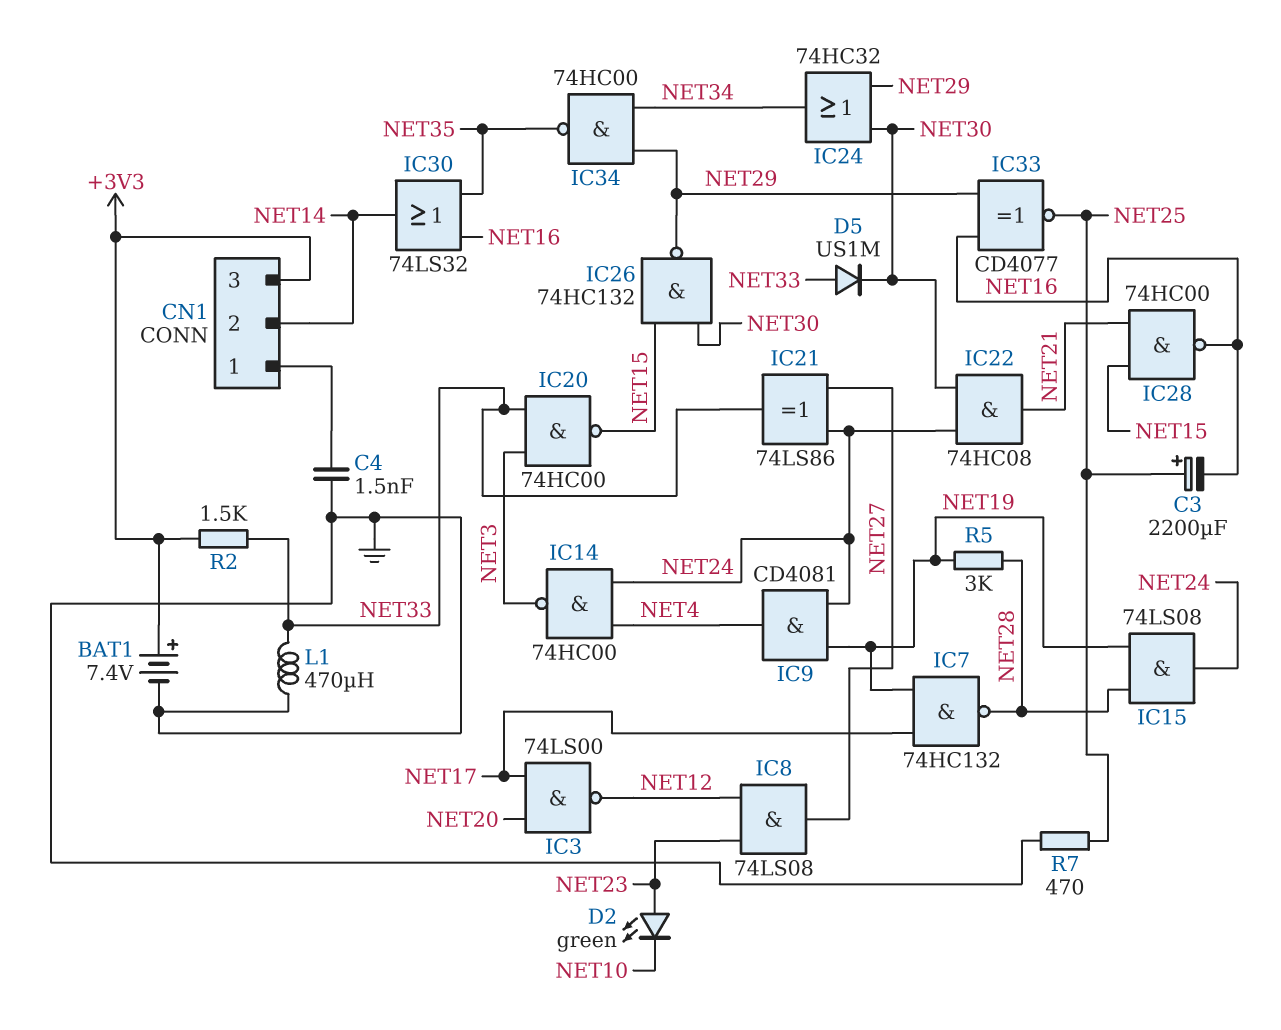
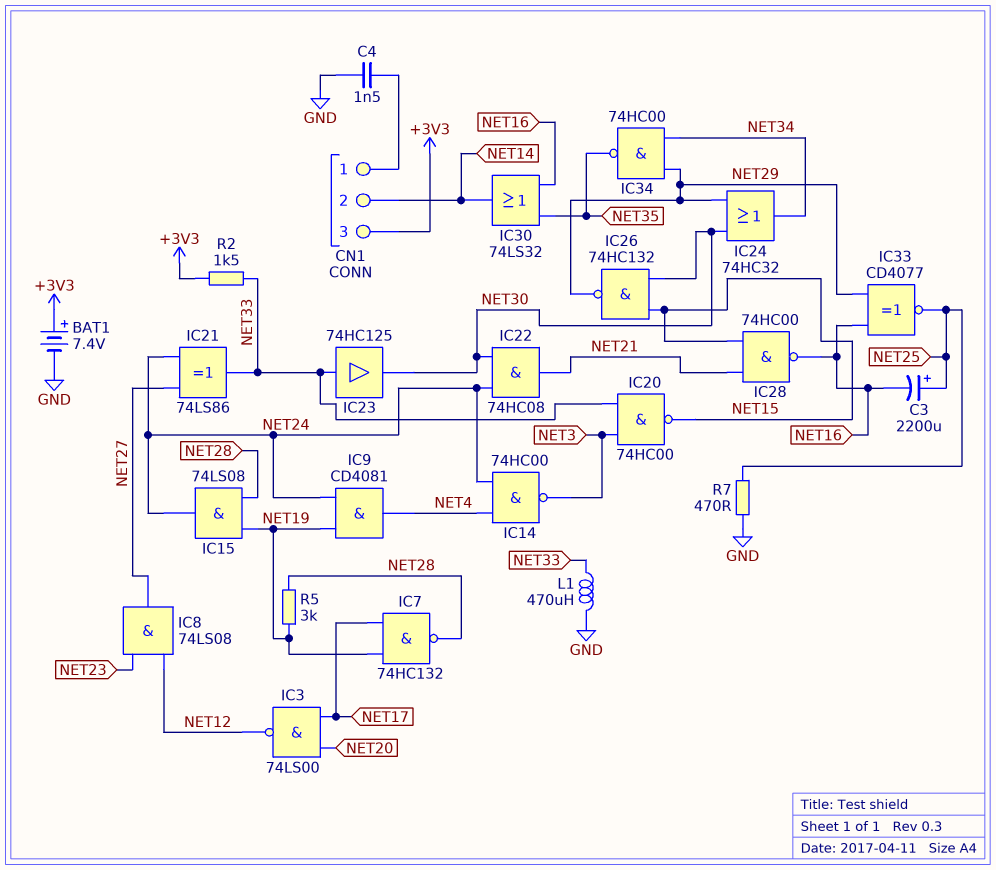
D2: LED green (A NET23, K NET10) -> none
D5: diode US1M (A NET33, K NET30) -> none
IC23: none -> buffer 74HC125 (in NET33, out NET30)

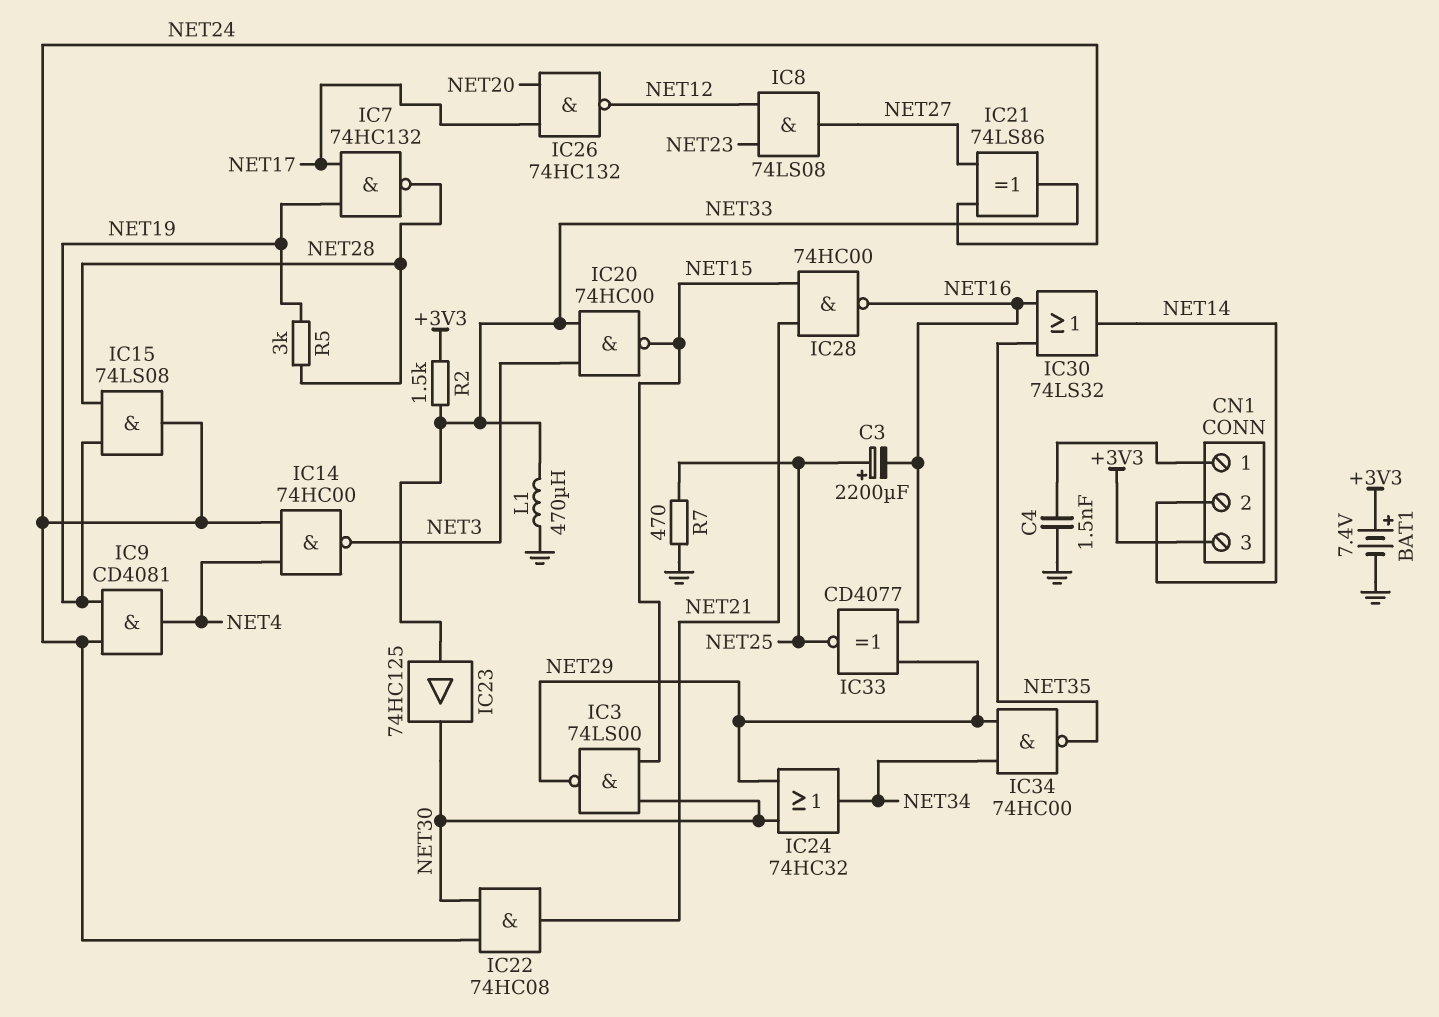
IC3: NAND 74LS00 (in NET17, in NET20, out NET12) -> NAND 74LS00 (in NET15, in NET30, out NET29)
IC26: NAND 74HC132 (in NET15, in NET30, out NET29) -> NAND 74HC132 (in NET17, in NET20, out NET12)

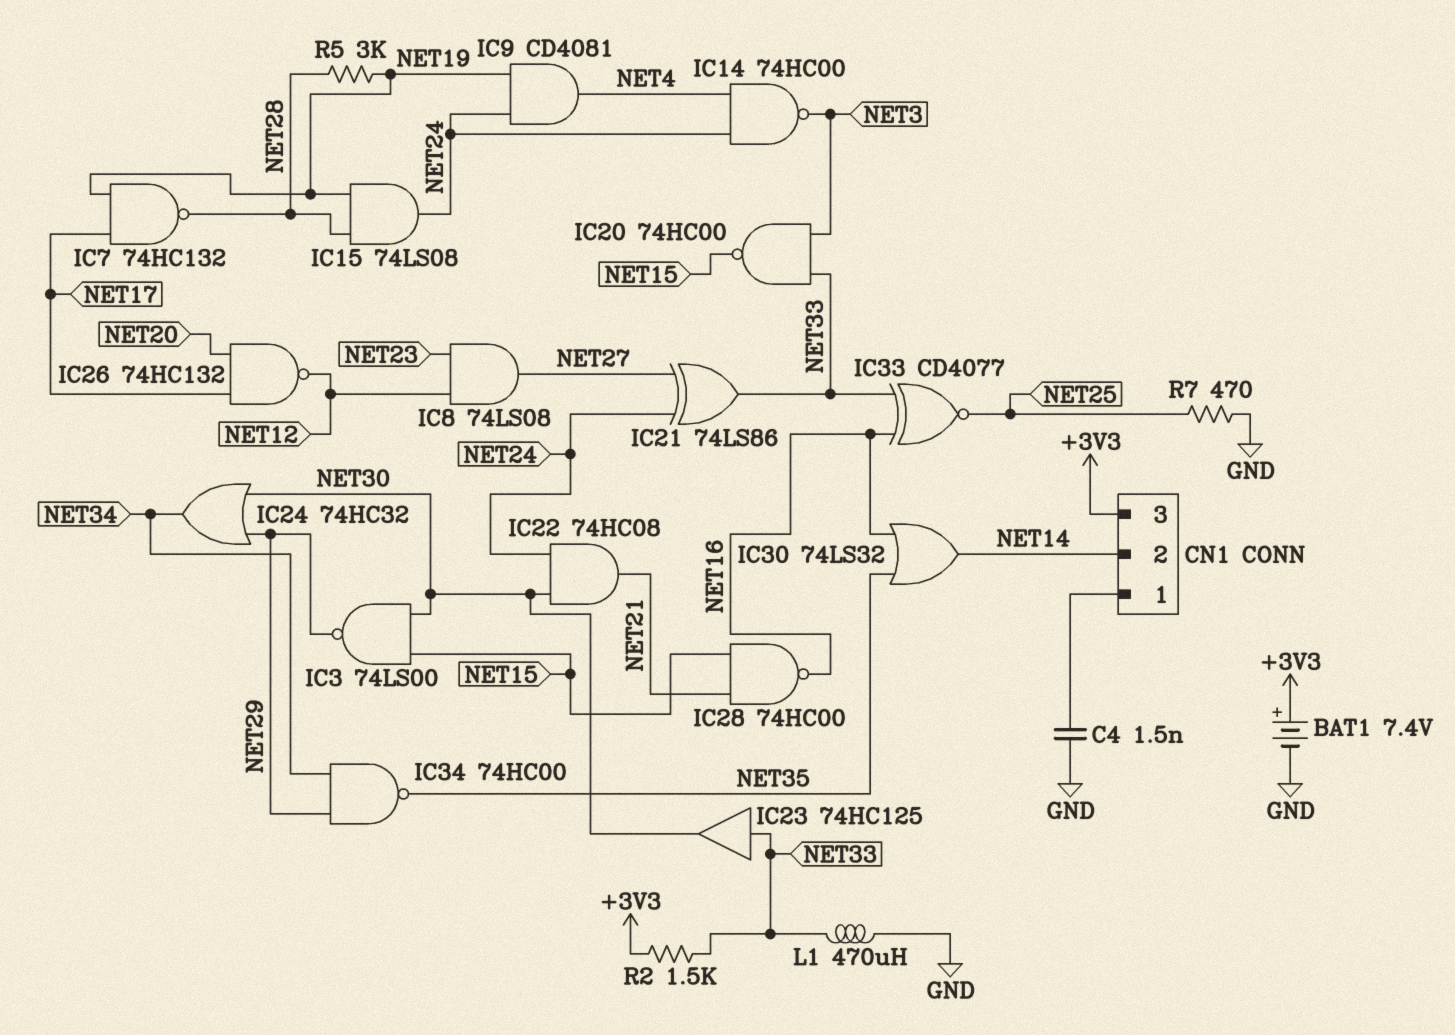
C3: 2200uF (plus NET25, minus NET16) -> none
IC33: XNOR CD4077 (in NET16, in NET29, out NET25) -> XNOR CD4077 (in NET16, in NET33, out NET25)

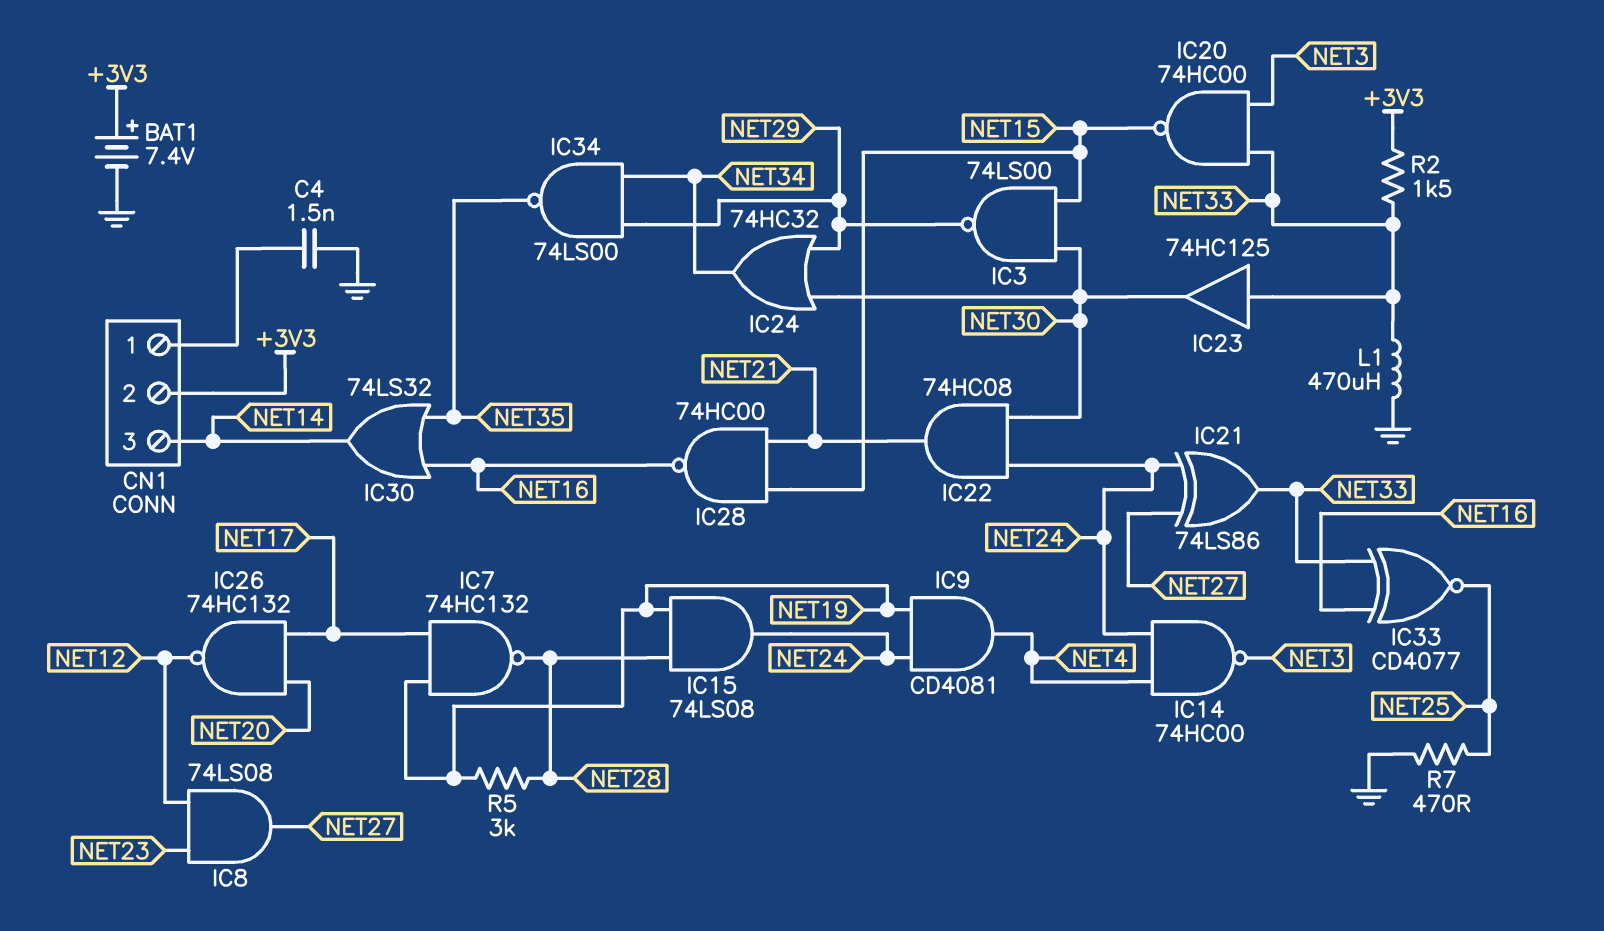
CN1 pin 2: NET14 -> +3V3
CN1 pin 3: +3V3 -> NET14
IC34: NAND 74HC00 (in NET29, in NET34, out NET35) -> NAND 74LS00 (in NET29, in NET34, out NET35)

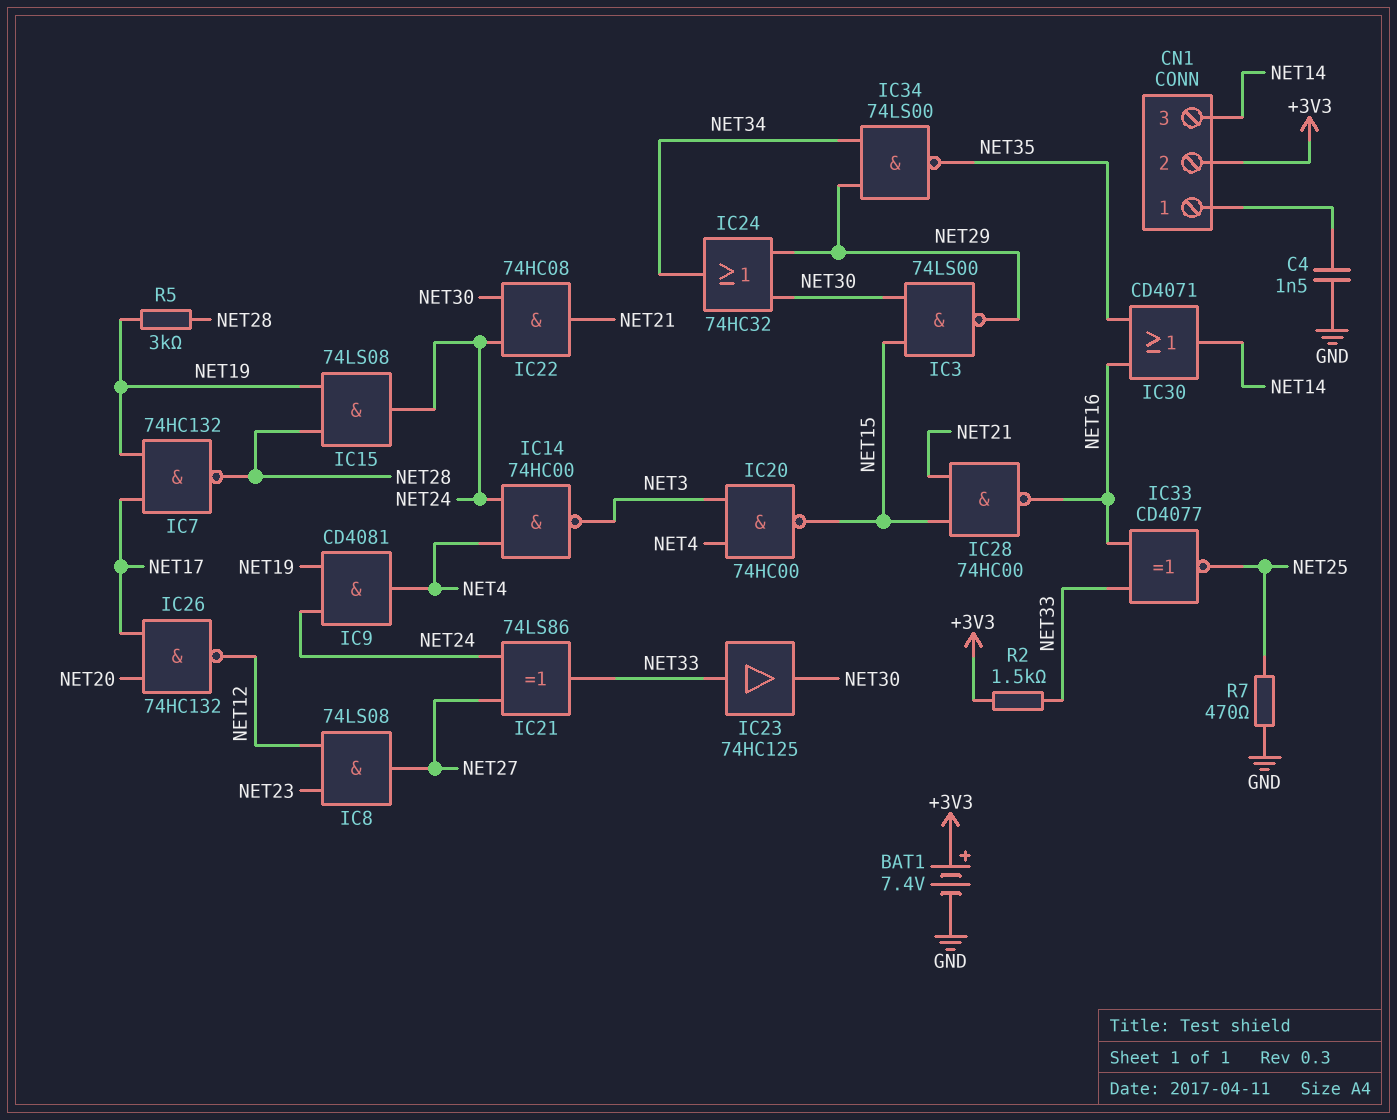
IC20: NAND 74HC00 (in NET3, in NET33, out NET15) -> NAND 74HC00 (in NET3, in NET4, out NET15)
IC30: OR 74LS32 (in NET16, in NET35, out NET14) -> OR CD4071 (in NET16, in NET35, out NET14)
L1: 470uH (GND, NET33) -> none

